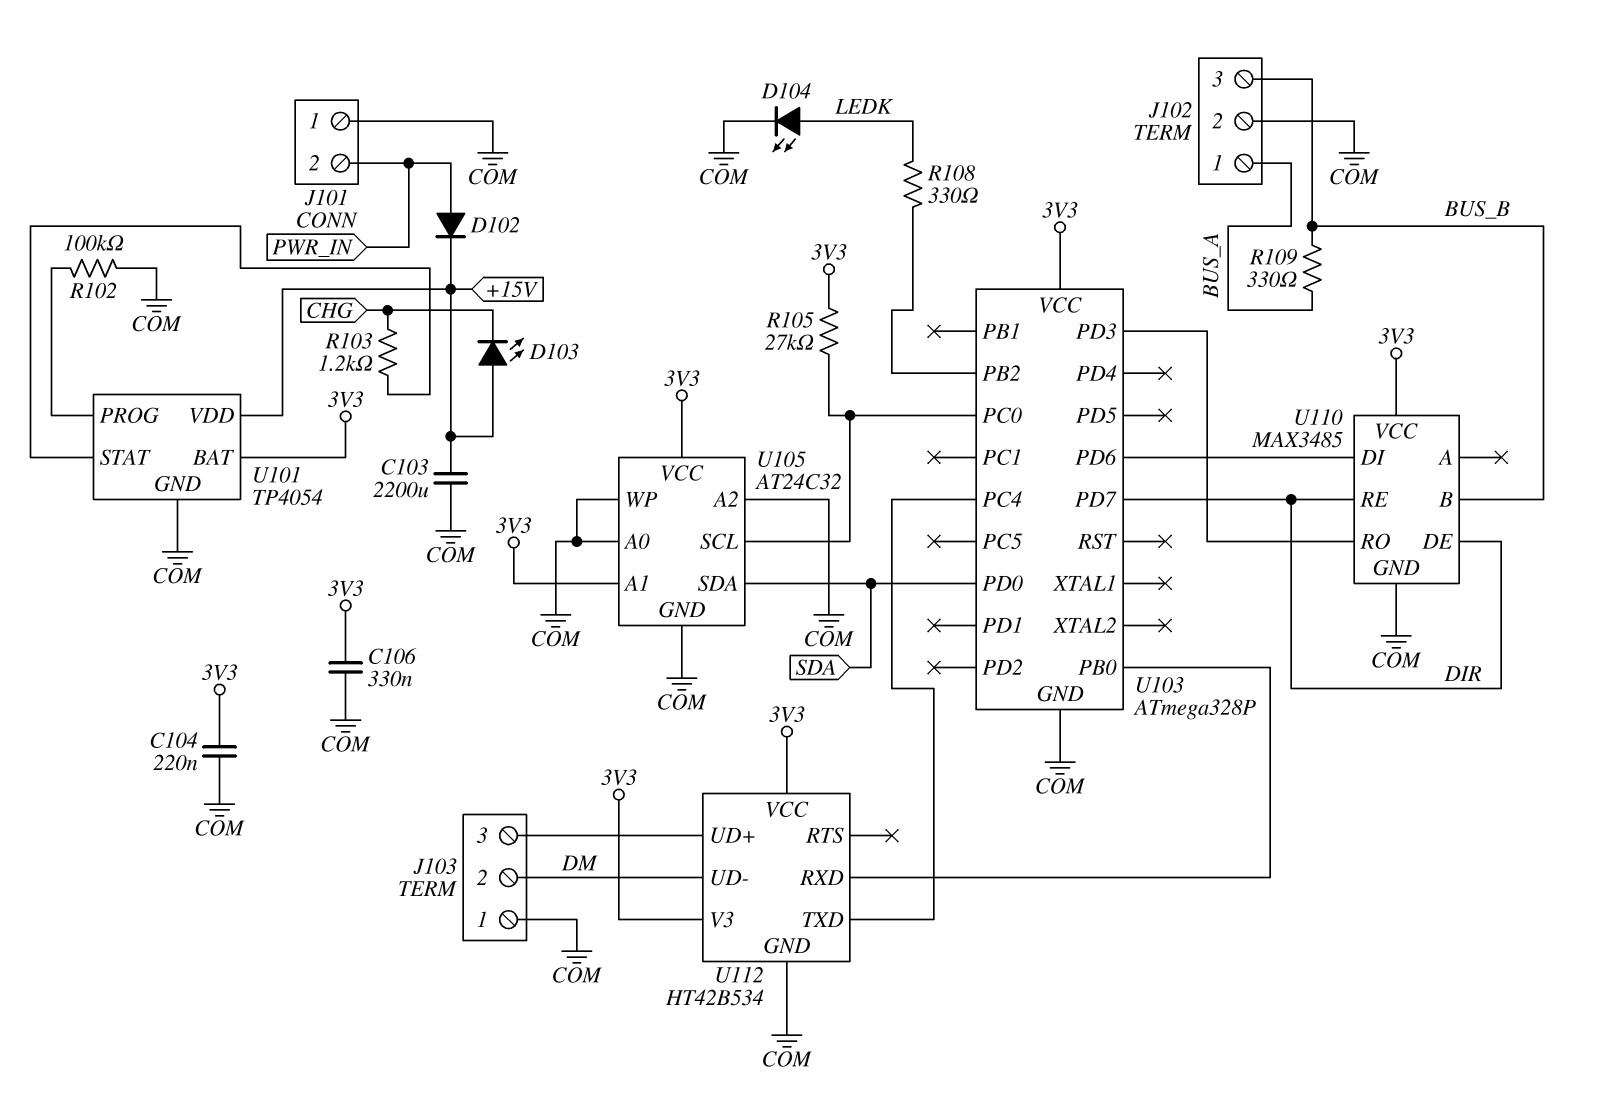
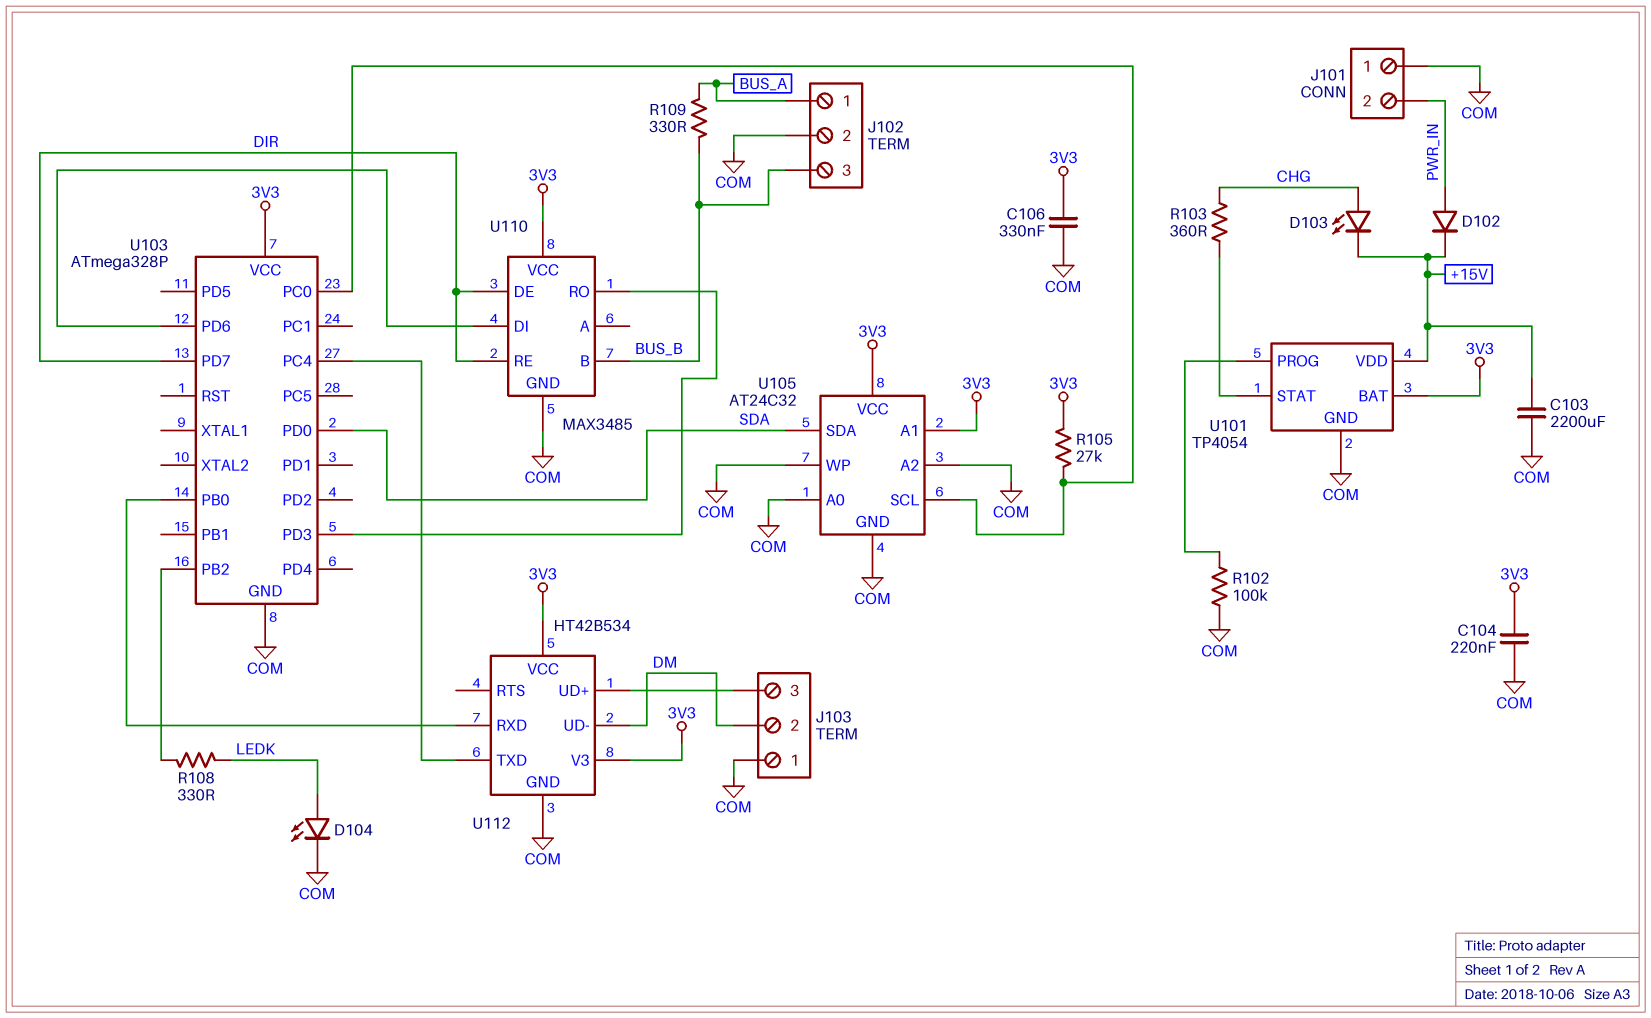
D103: LED (A +15V, K CHG) -> LED (A CHG, K +15V)
R103: 1.2k (CHG, U101/STAT) -> 360 (CHG, U101/STAT)

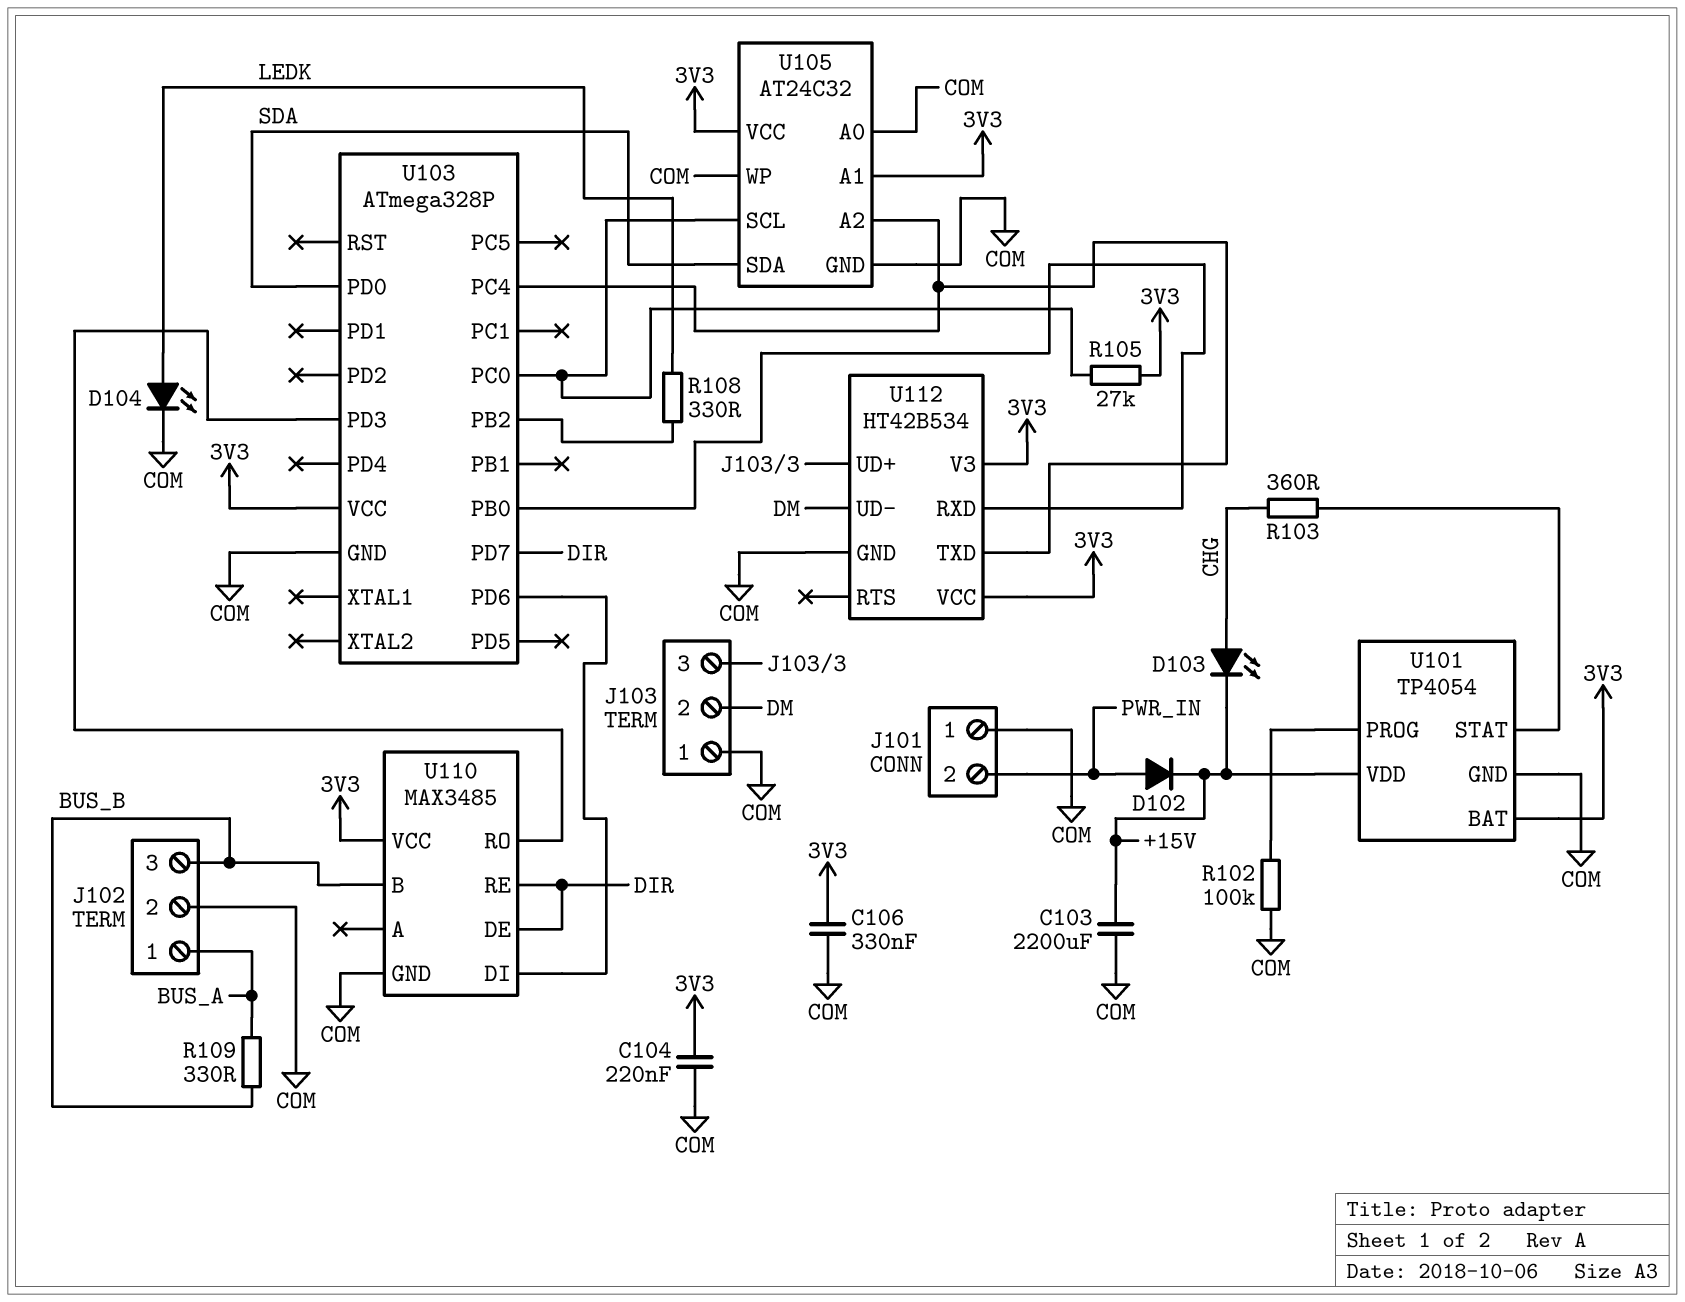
U105 pin A2: COM -> U103/PC4

